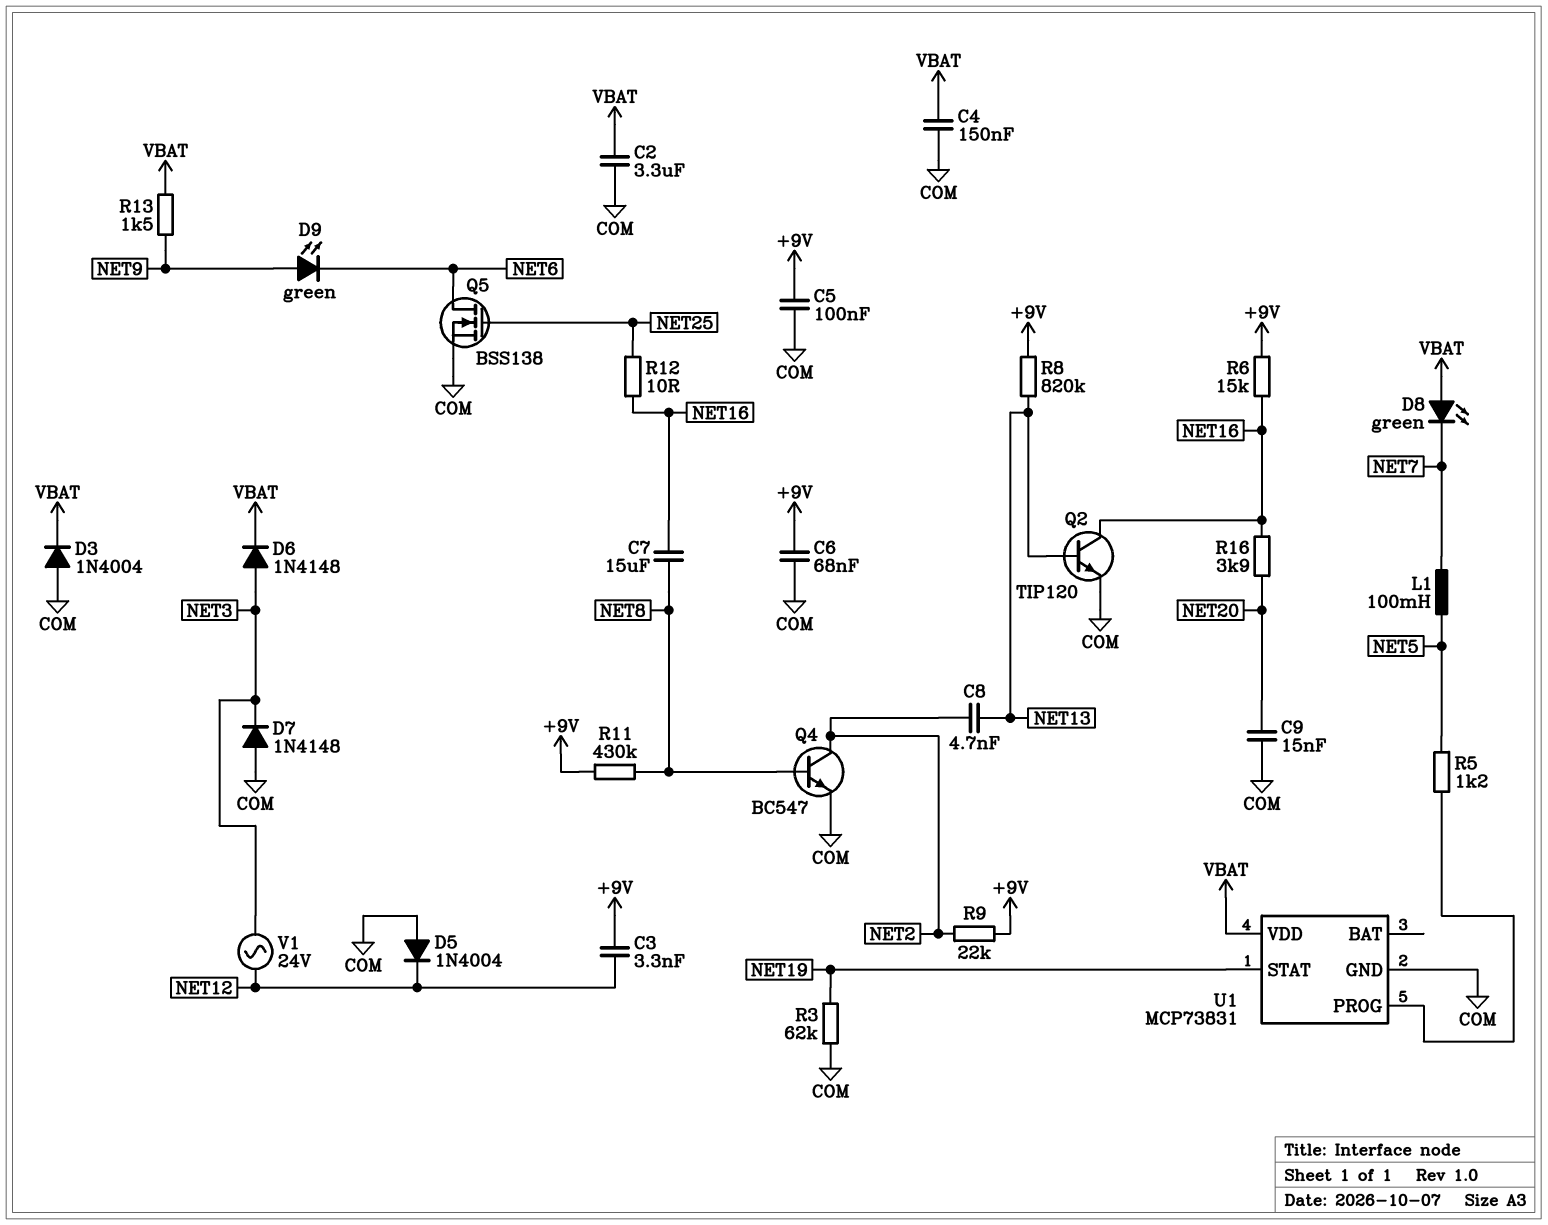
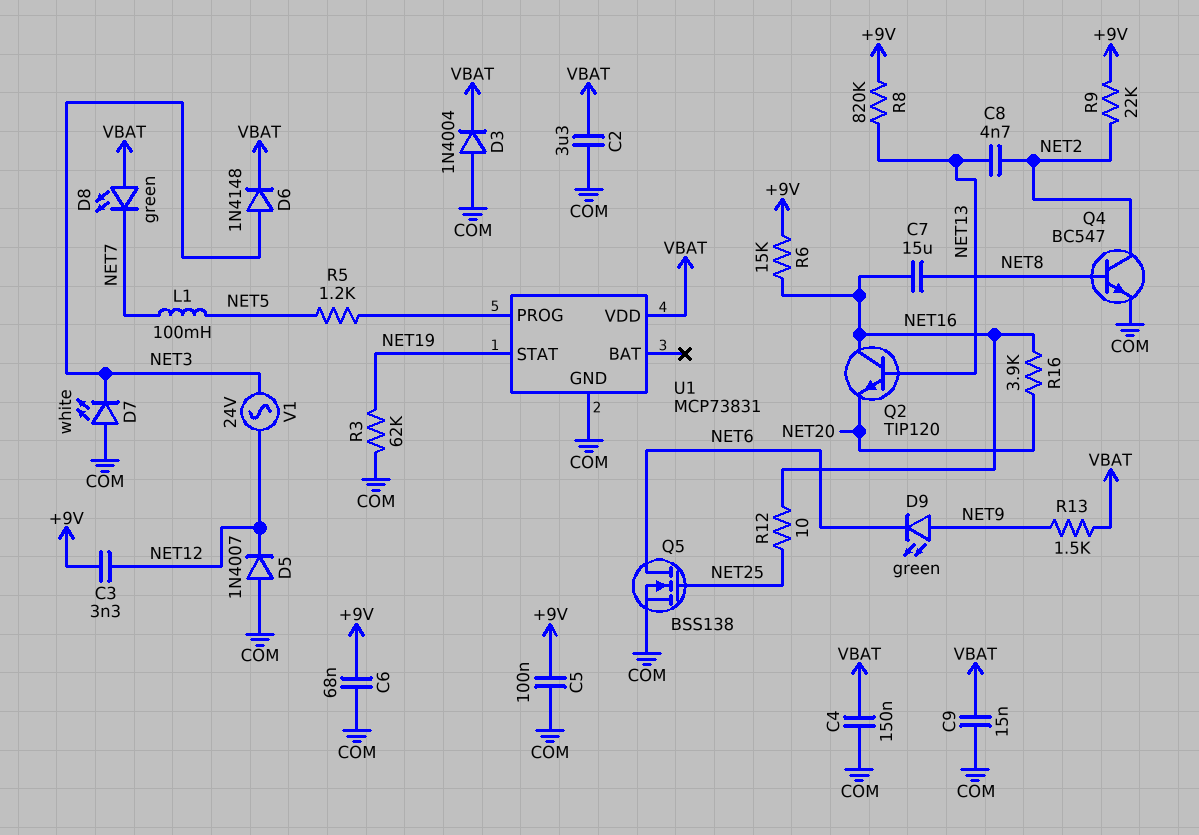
C9: 15nF (COM, NET20) -> 15nF (COM, VBAT)
D5: diode 1N4004 (A COM, K NET12) -> diode 1N4007 (A COM, K NET12)
D7: diode 1N4148 (A COM, K NET3) -> LED white (A COM, K NET3)
Q2: NPN TIP120 (B NET13, C NET16, E COM) -> NPN TIP120 (B NET13, C NET16, E NET20)
R11: 430k (+9V, NET8) -> none

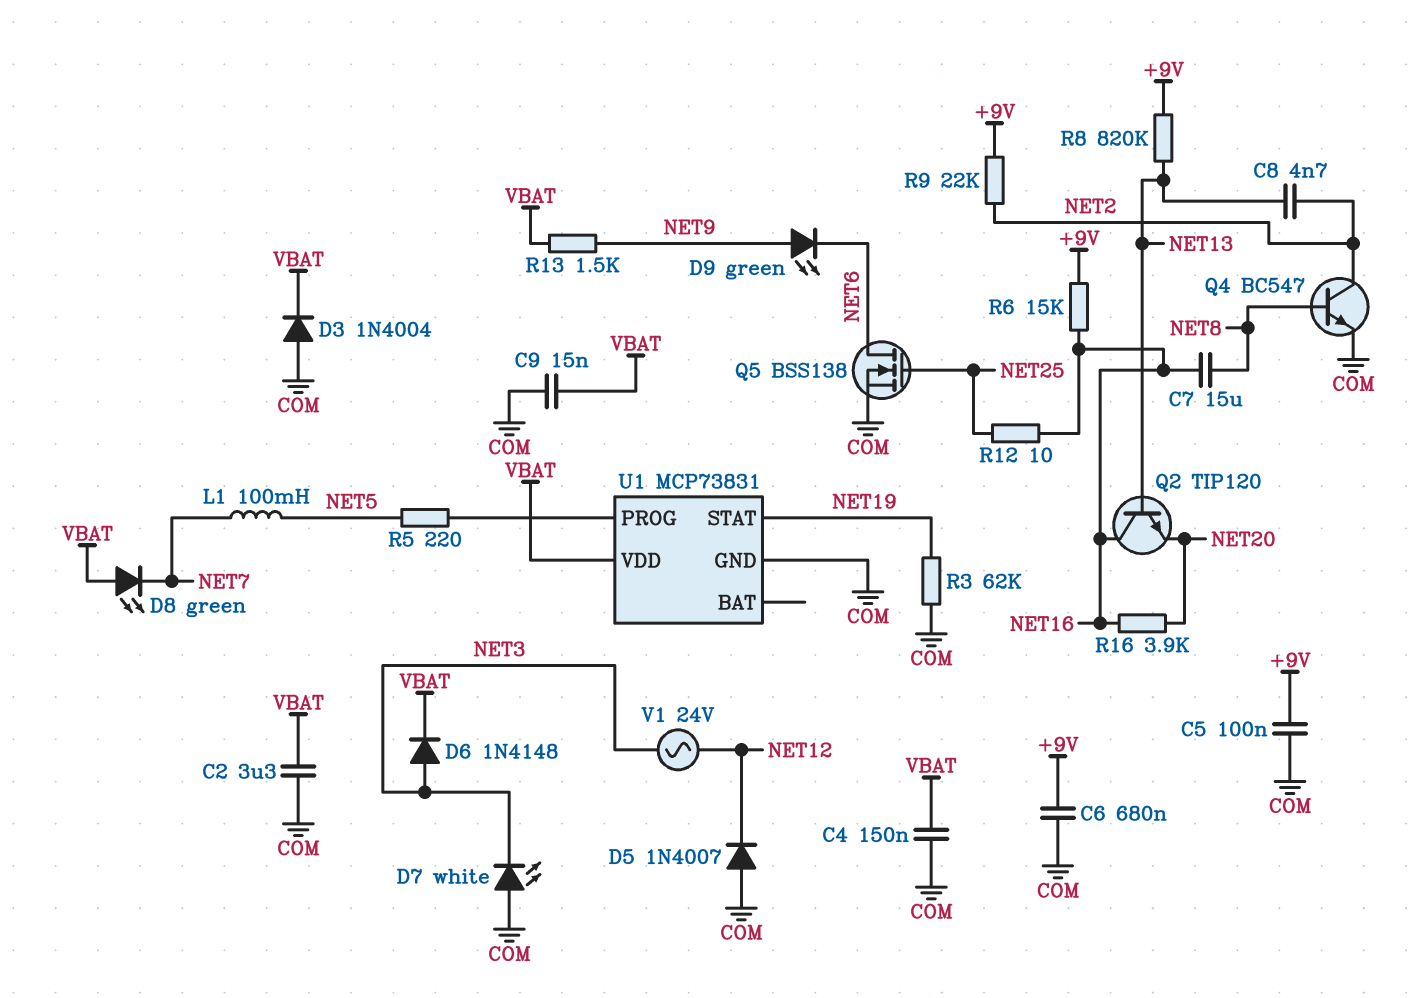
C3: 3.3nF (+9V, NET12) -> none
C6: 68nF (+9V, COM) -> 680nF (+9V, COM)
R5: 1.2k (NET5, U1/PROG) -> 220 (NET5, U1/PROG)

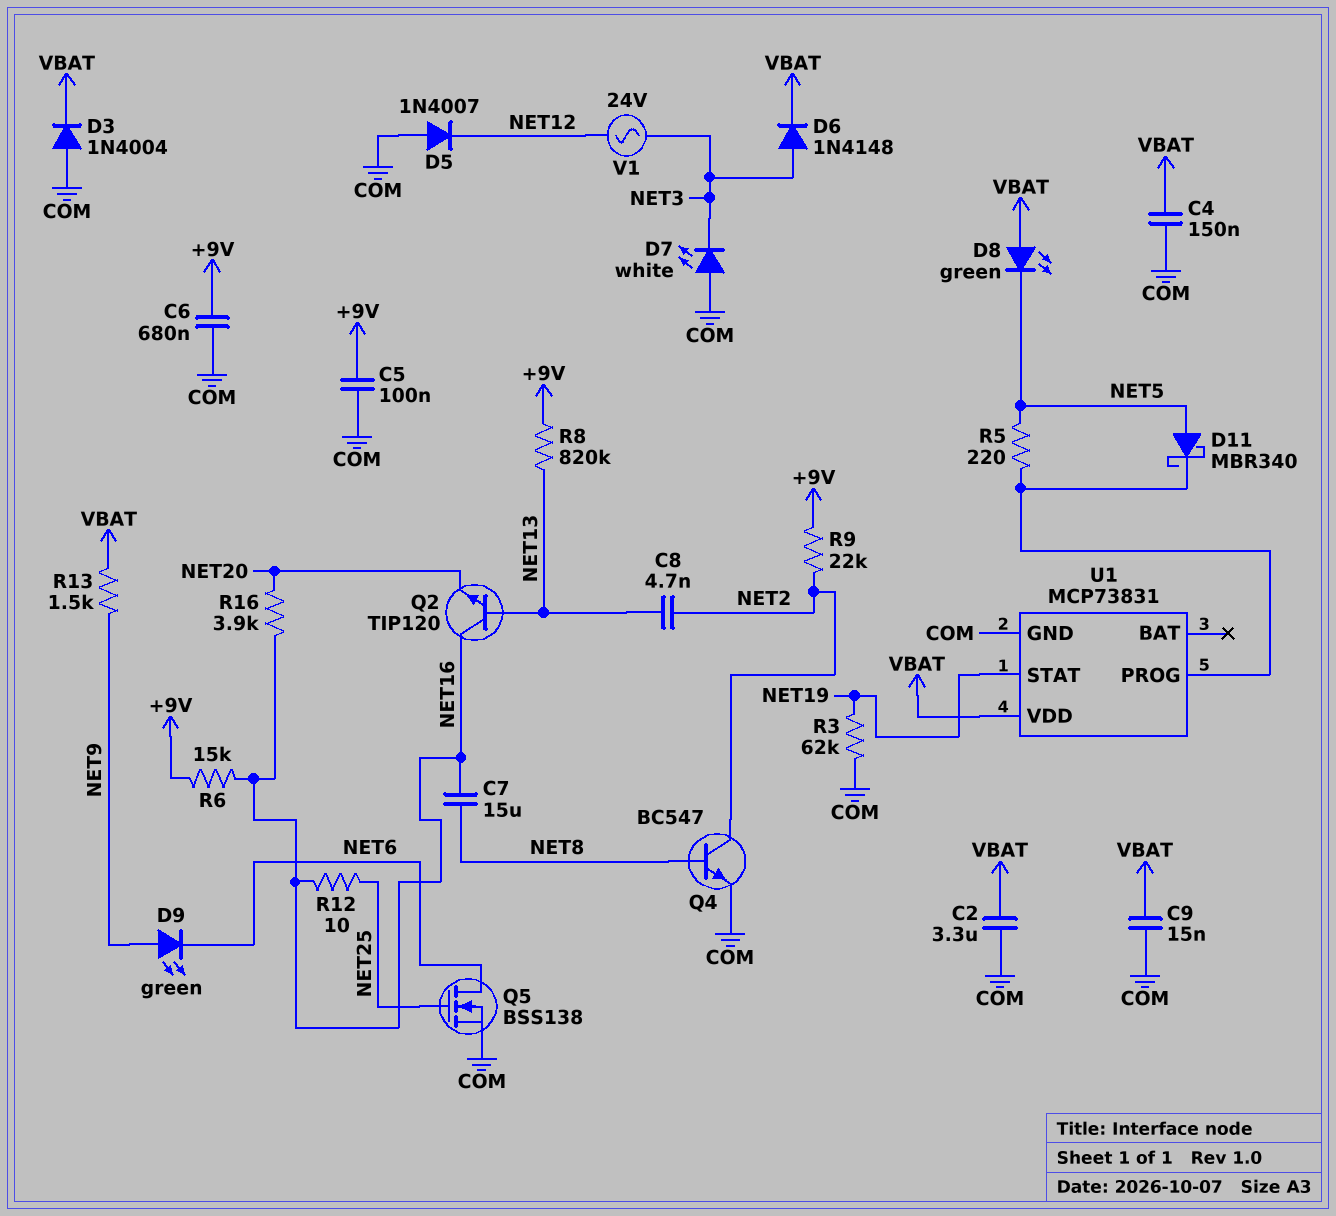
D8: LED green (A VBAT, K NET7) -> LED green (A VBAT, K NET5)
D11: none -> schottky MBR340 (A NET5, K U1/PROG)
L1: 100mH (NET5, NET7) -> none

